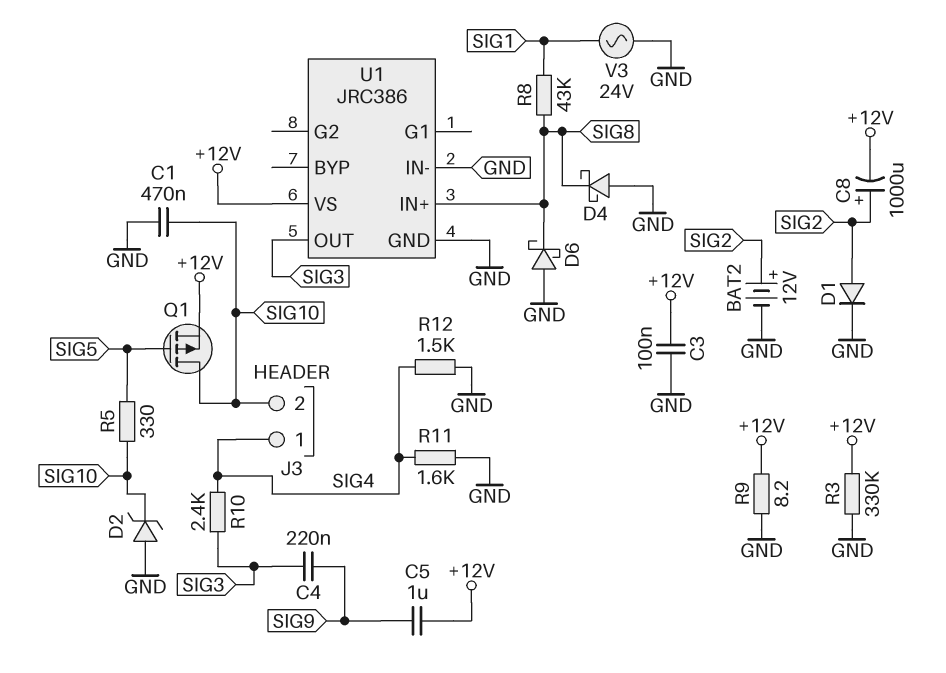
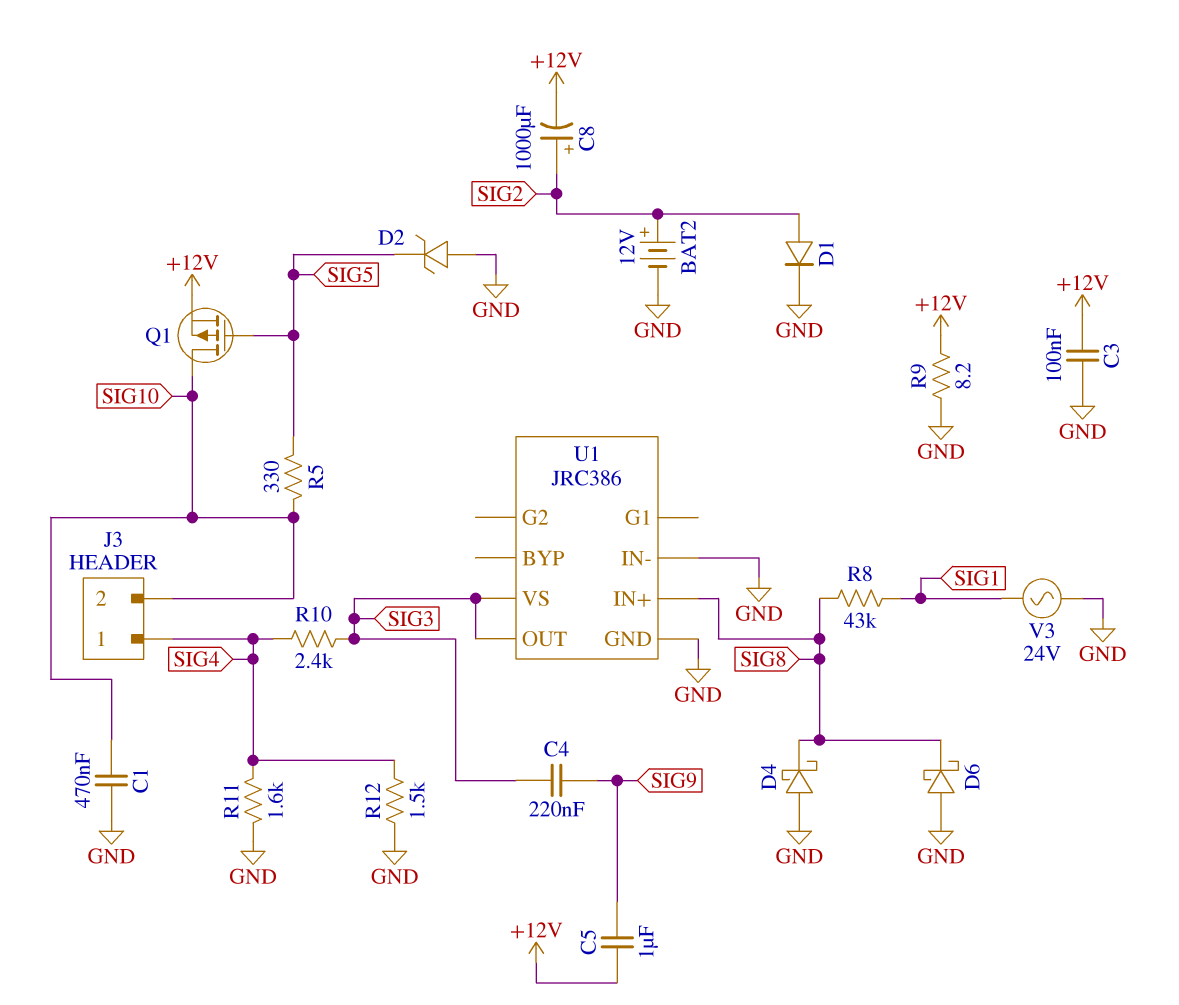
D2: zener (A GND, K SIG10) -> zener (A GND, K SIG5)
R3: 330k (+12V, GND) -> none
U1 pin VS: +12V -> SIG3

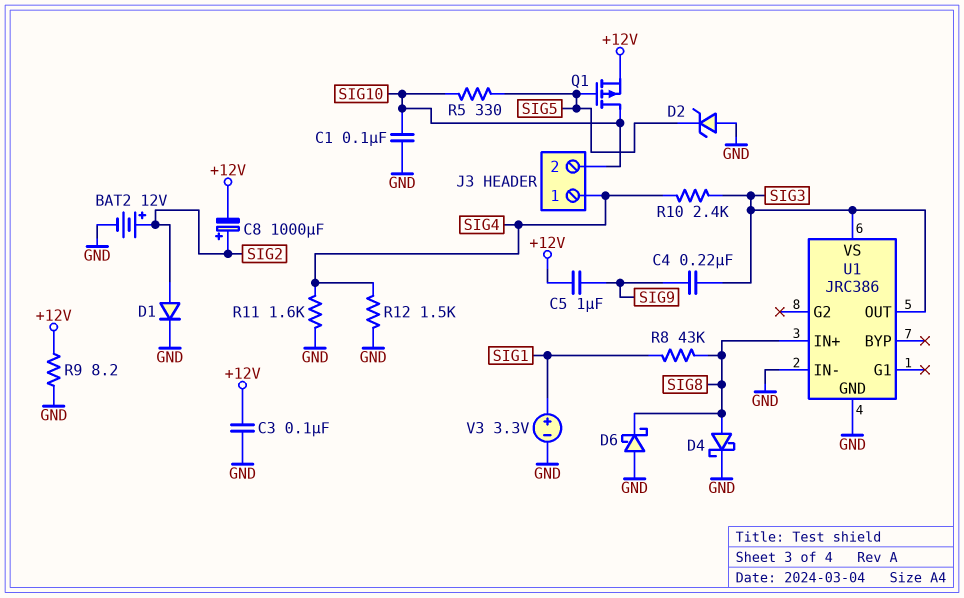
C1: 470nF (GND, SIG10) -> 100nF (GND, SIG10)
D4: schottky (A GND, K SIG8) -> schottky (A SIG8, K GND)
V3: AC 24V (GND, SIG1) -> 3.3V (plus SIG1, minus GND)

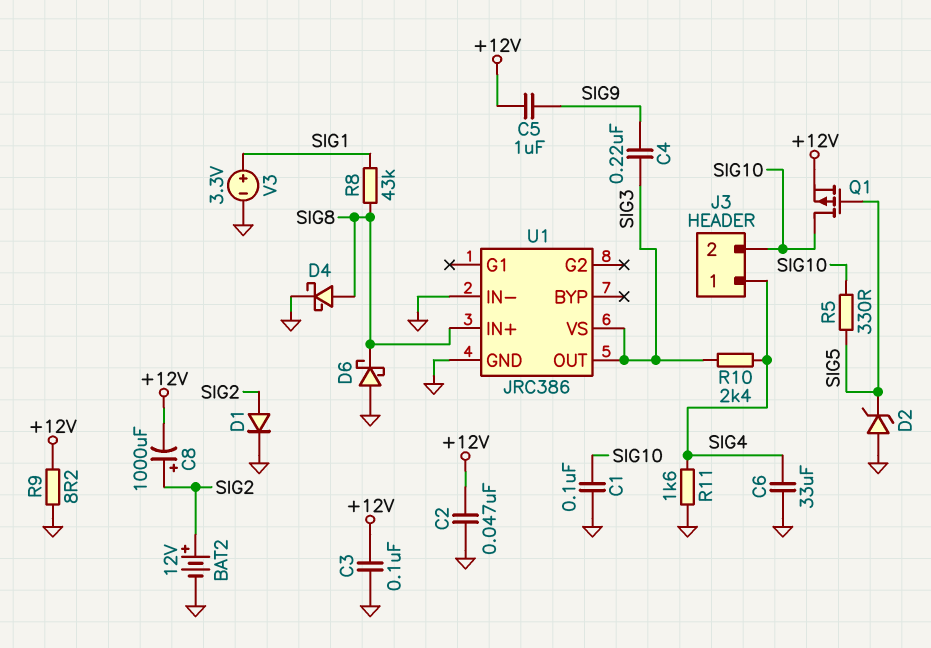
C2: none -> 47nF (+12V, GND)
C6: none -> 33uF (GND, SIG4)
R12: 1.5k (GND, SIG4) -> none

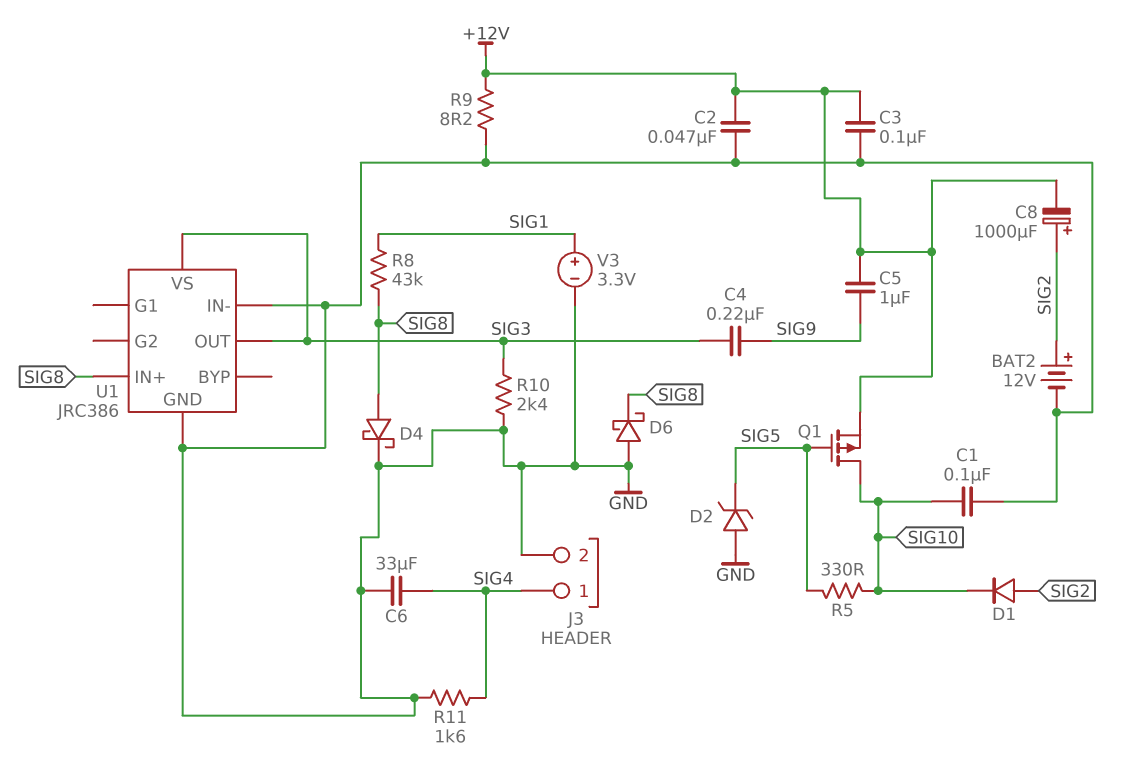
D1: diode (A SIG2, K GND) -> diode (A SIG2, K SIG10)
J3 pin 2: SIG10 -> GND
R10: 2.4k (SIG3, SIG4) -> 2.4k (GND, SIG3)

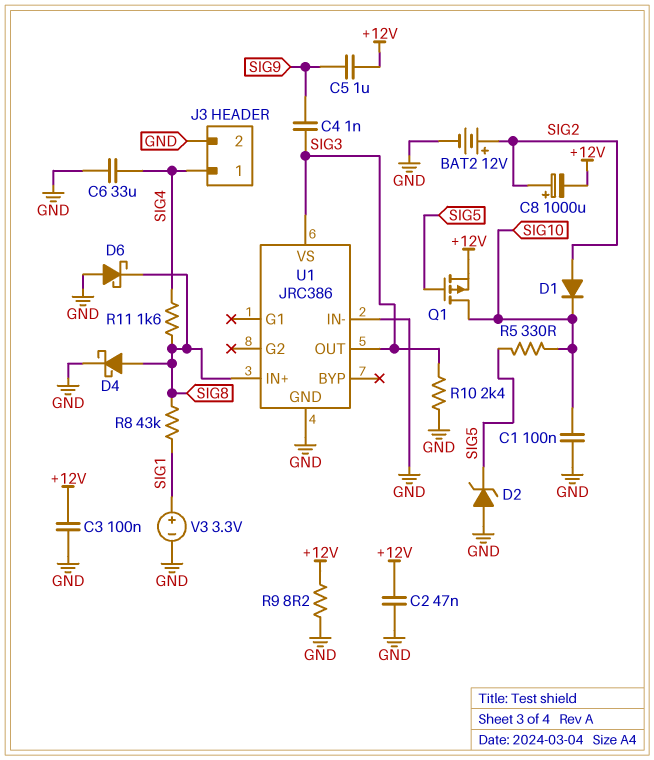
C4: 220nF (SIG3, SIG9) -> 1nF (SIG3, SIG9)
R11: 1.6k (GND, SIG4) -> 1.6k (SIG4, SIG8)

